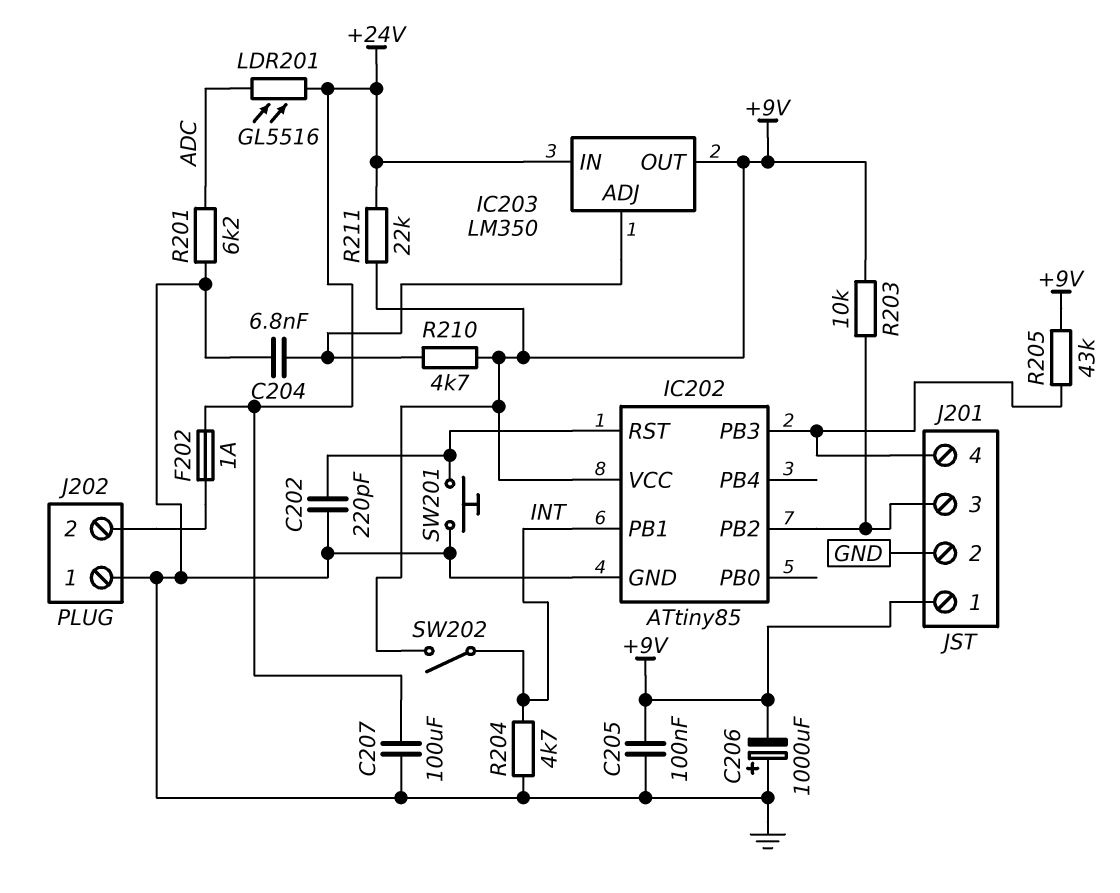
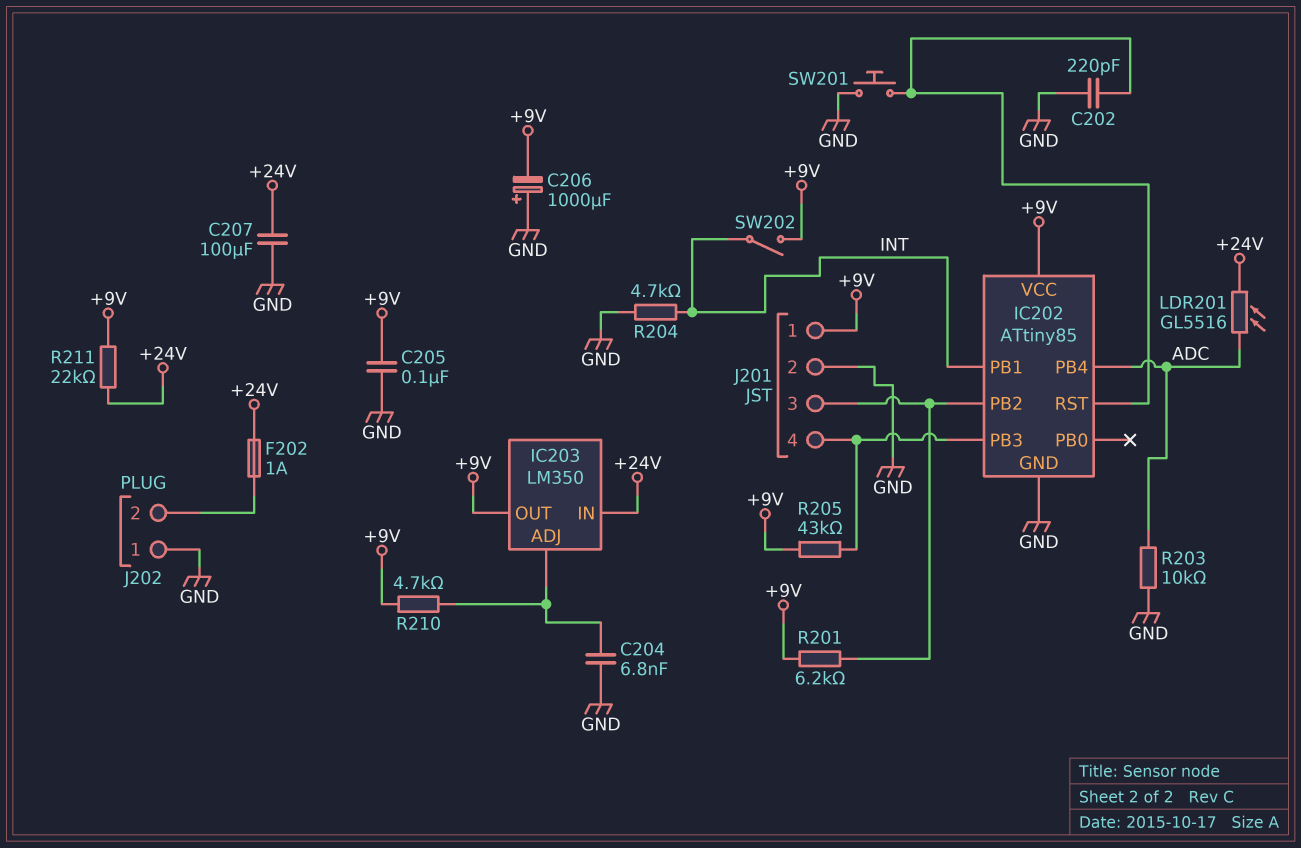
IC202 pin PB4: none -> ADC
R201: 6.2k (ADC, GND) -> 6.2k (+9V, IC202/PB2)
R203: 10k (+9V, IC202/PB2) -> 10k (ADC, GND)

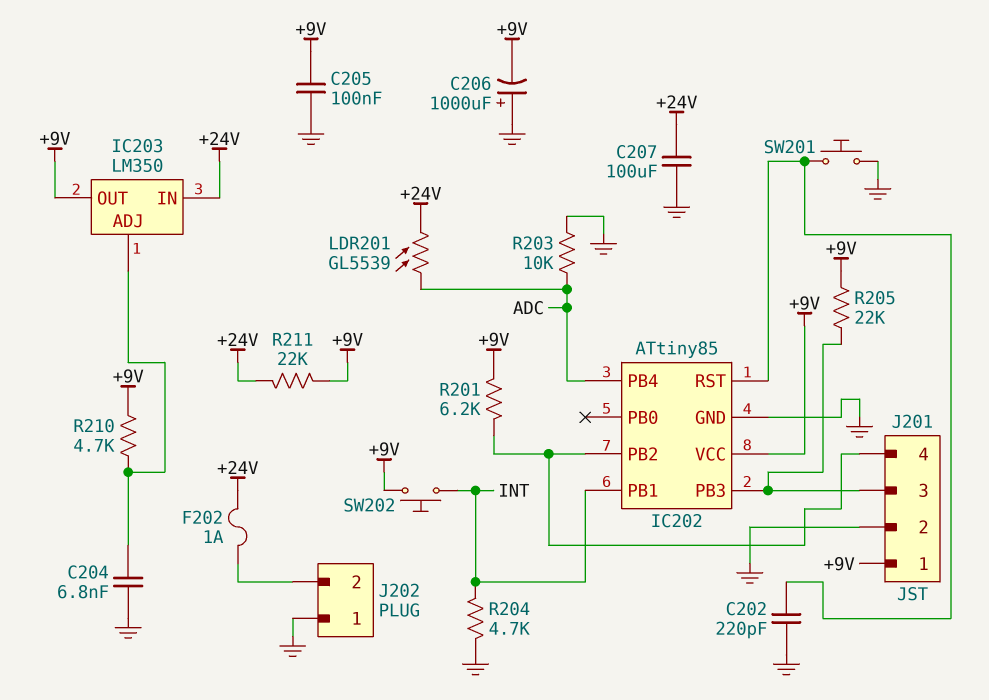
J201 pin 3: IC202/PB2 -> IC202/PB3
J201 pin 4: IC202/PB3 -> IC202/PB2
LDR201: GL5516 (+24V, ADC) -> GL5539 (+24V, ADC)
R205: 43k (+9V, IC202/PB3) -> 22k (+9V, IC202/PB3)
SW202: switch (+9V, INT) -> button (+9V, INT)

